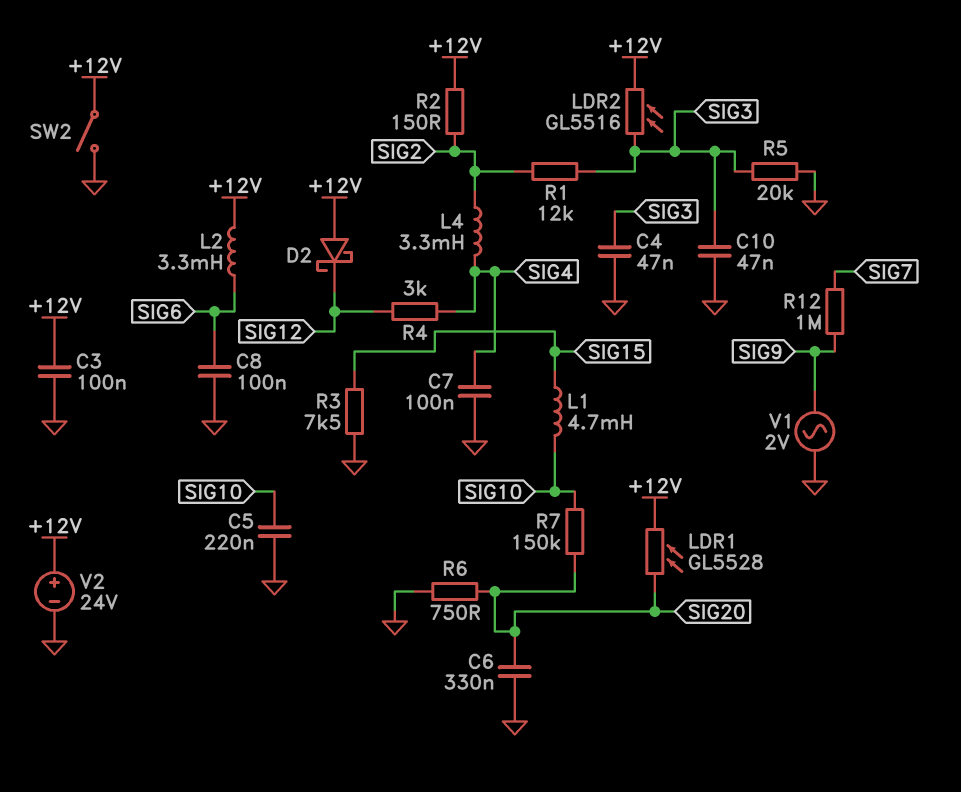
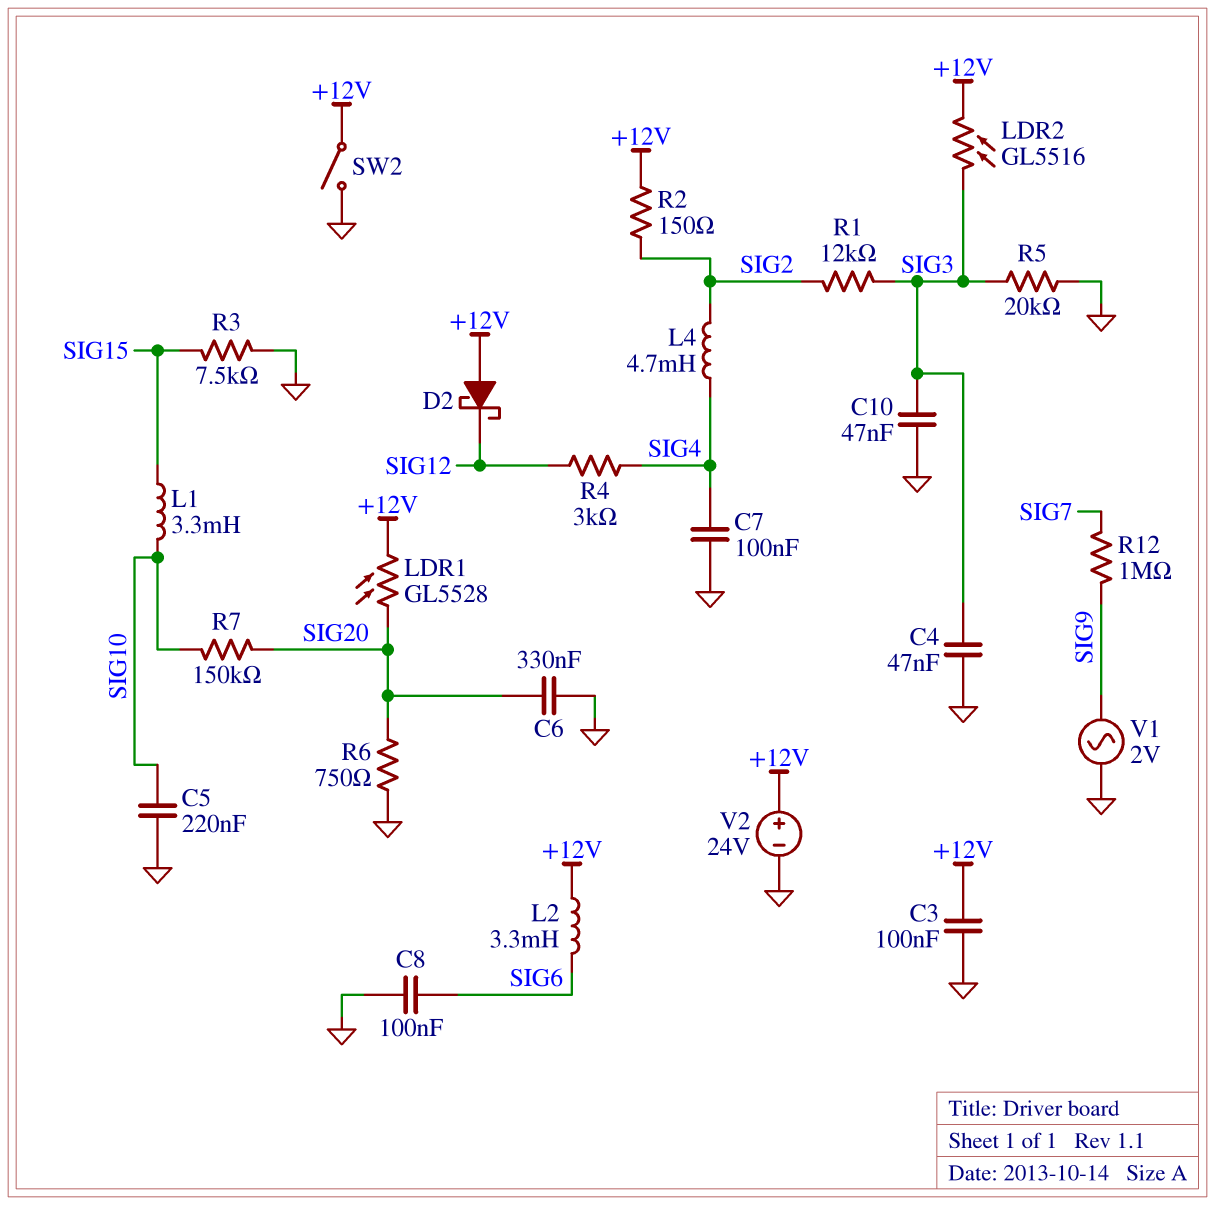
L1: 4.7mH (SIG10, SIG15) -> 3.3mH (SIG10, SIG15)
L4: 3.3mH (SIG2, SIG4) -> 4.7mH (SIG2, SIG4)

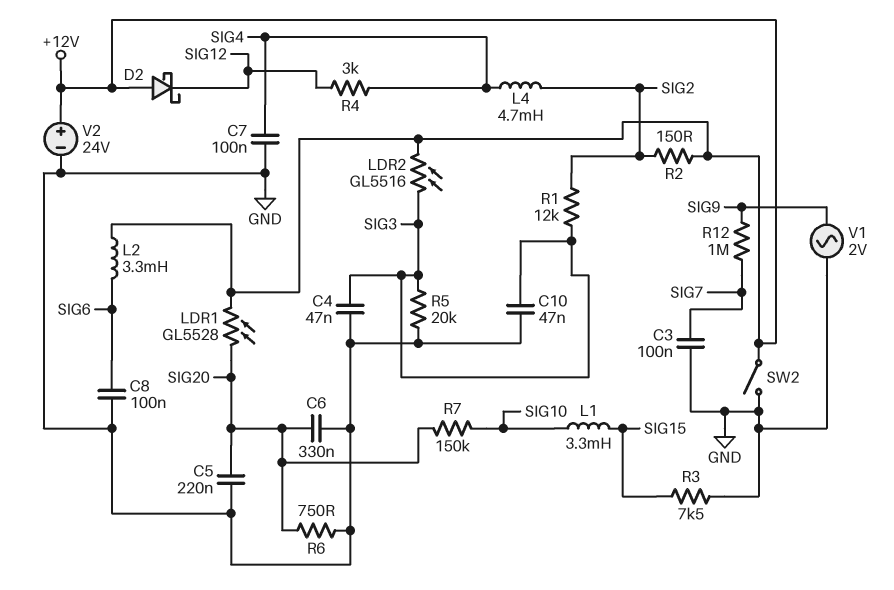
C3: 100nF (+12V, GND) -> 100nF (GND, SIG7)
C5: 220nF (GND, SIG10) -> 220nF (GND, SIG20)

